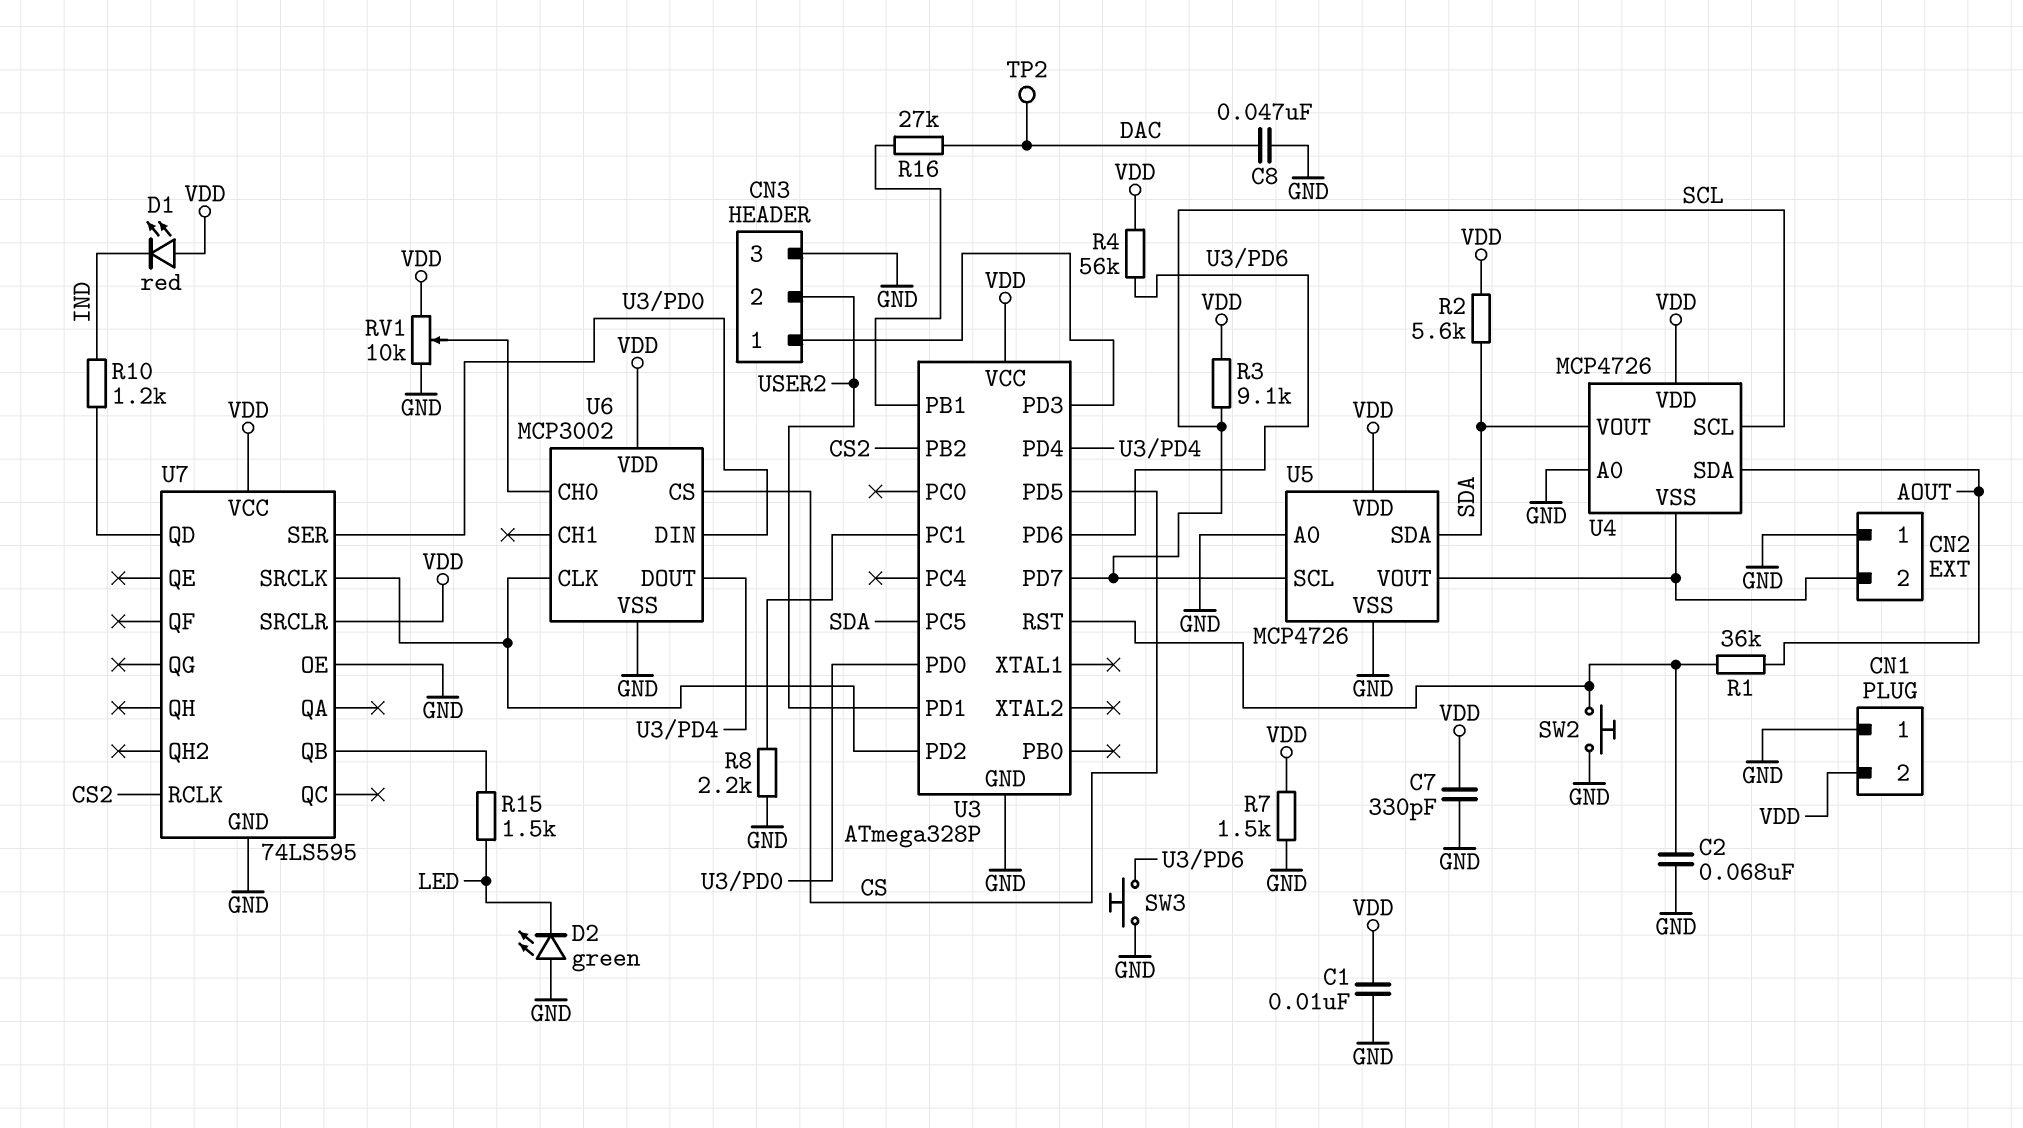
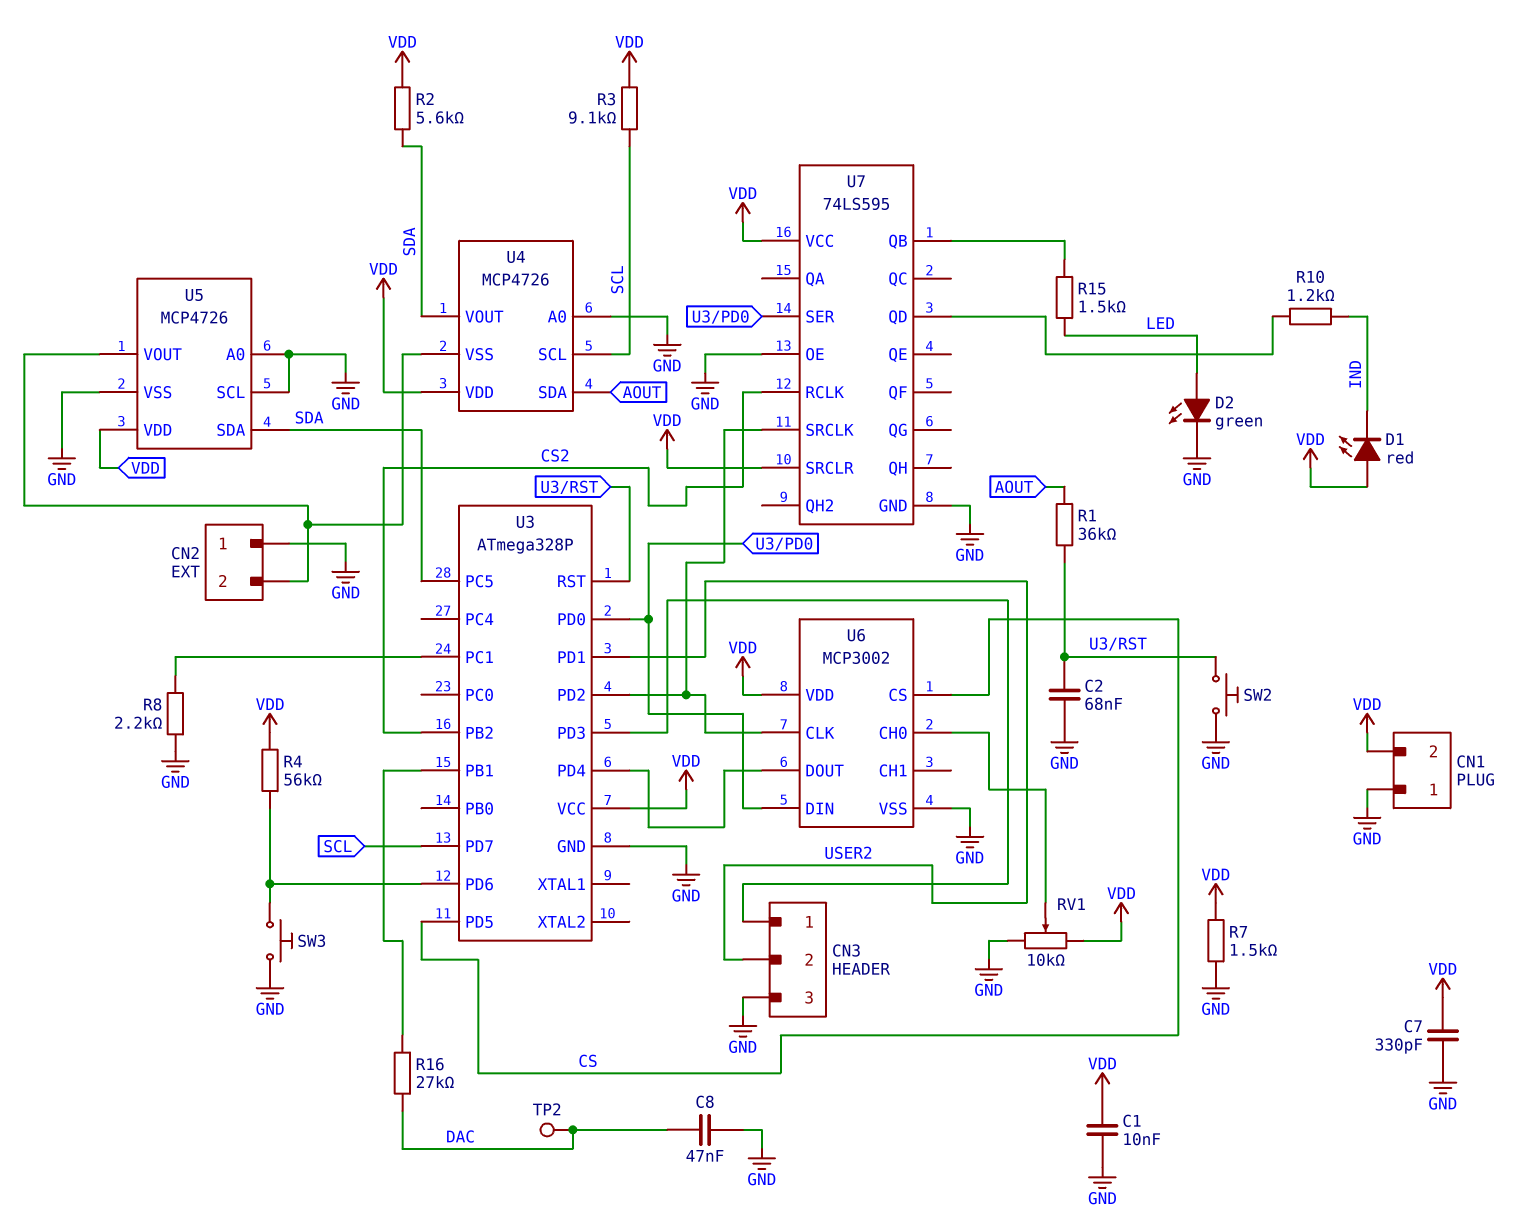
D2: LED green (A GND, K LED) -> LED green (A LED, K GND)
U5 pin SCL: SCL -> GND

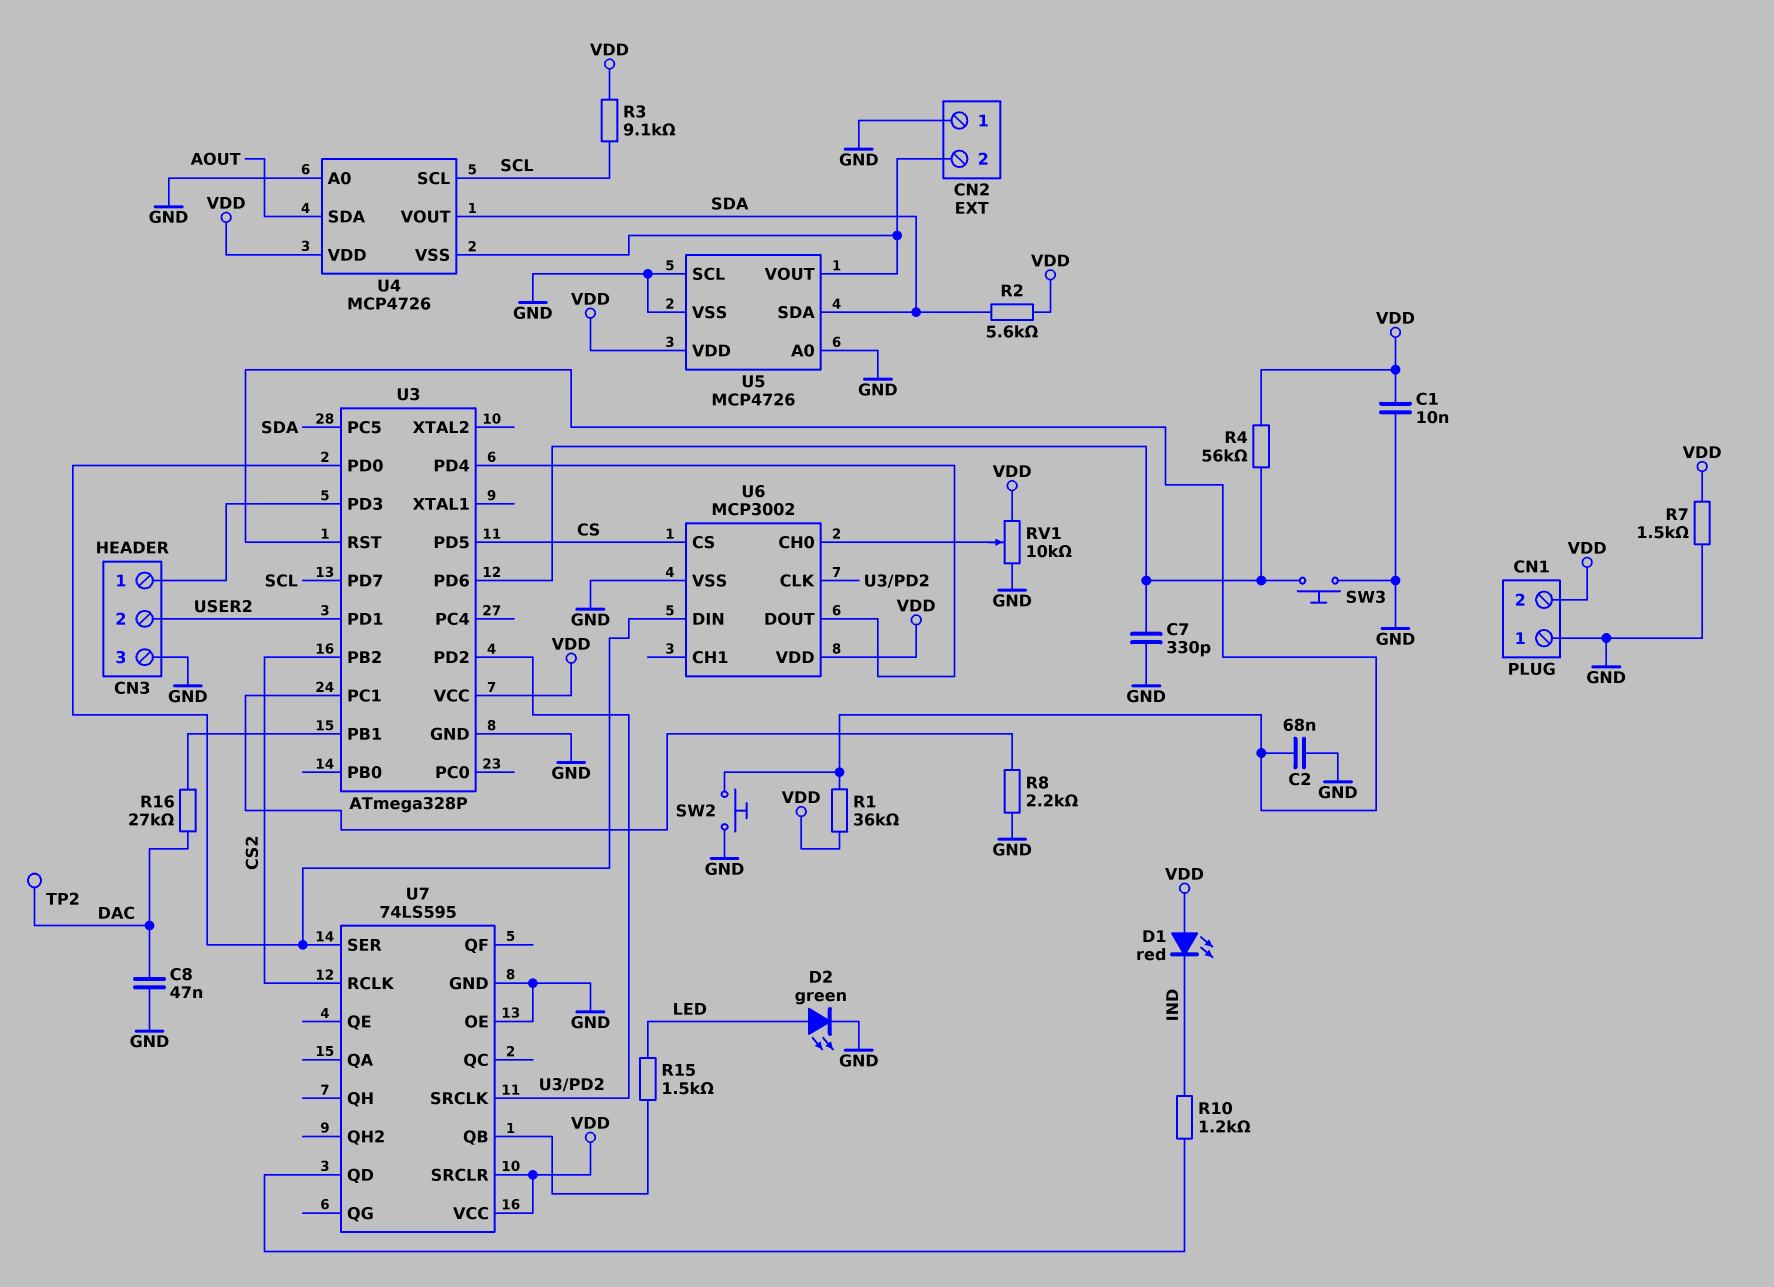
C7: 330pF (GND, VDD) -> 330pF (GND, U3/PD6)
R1: 36k (AOUT, U3/RST) -> 36k (U3/RST, VDD)

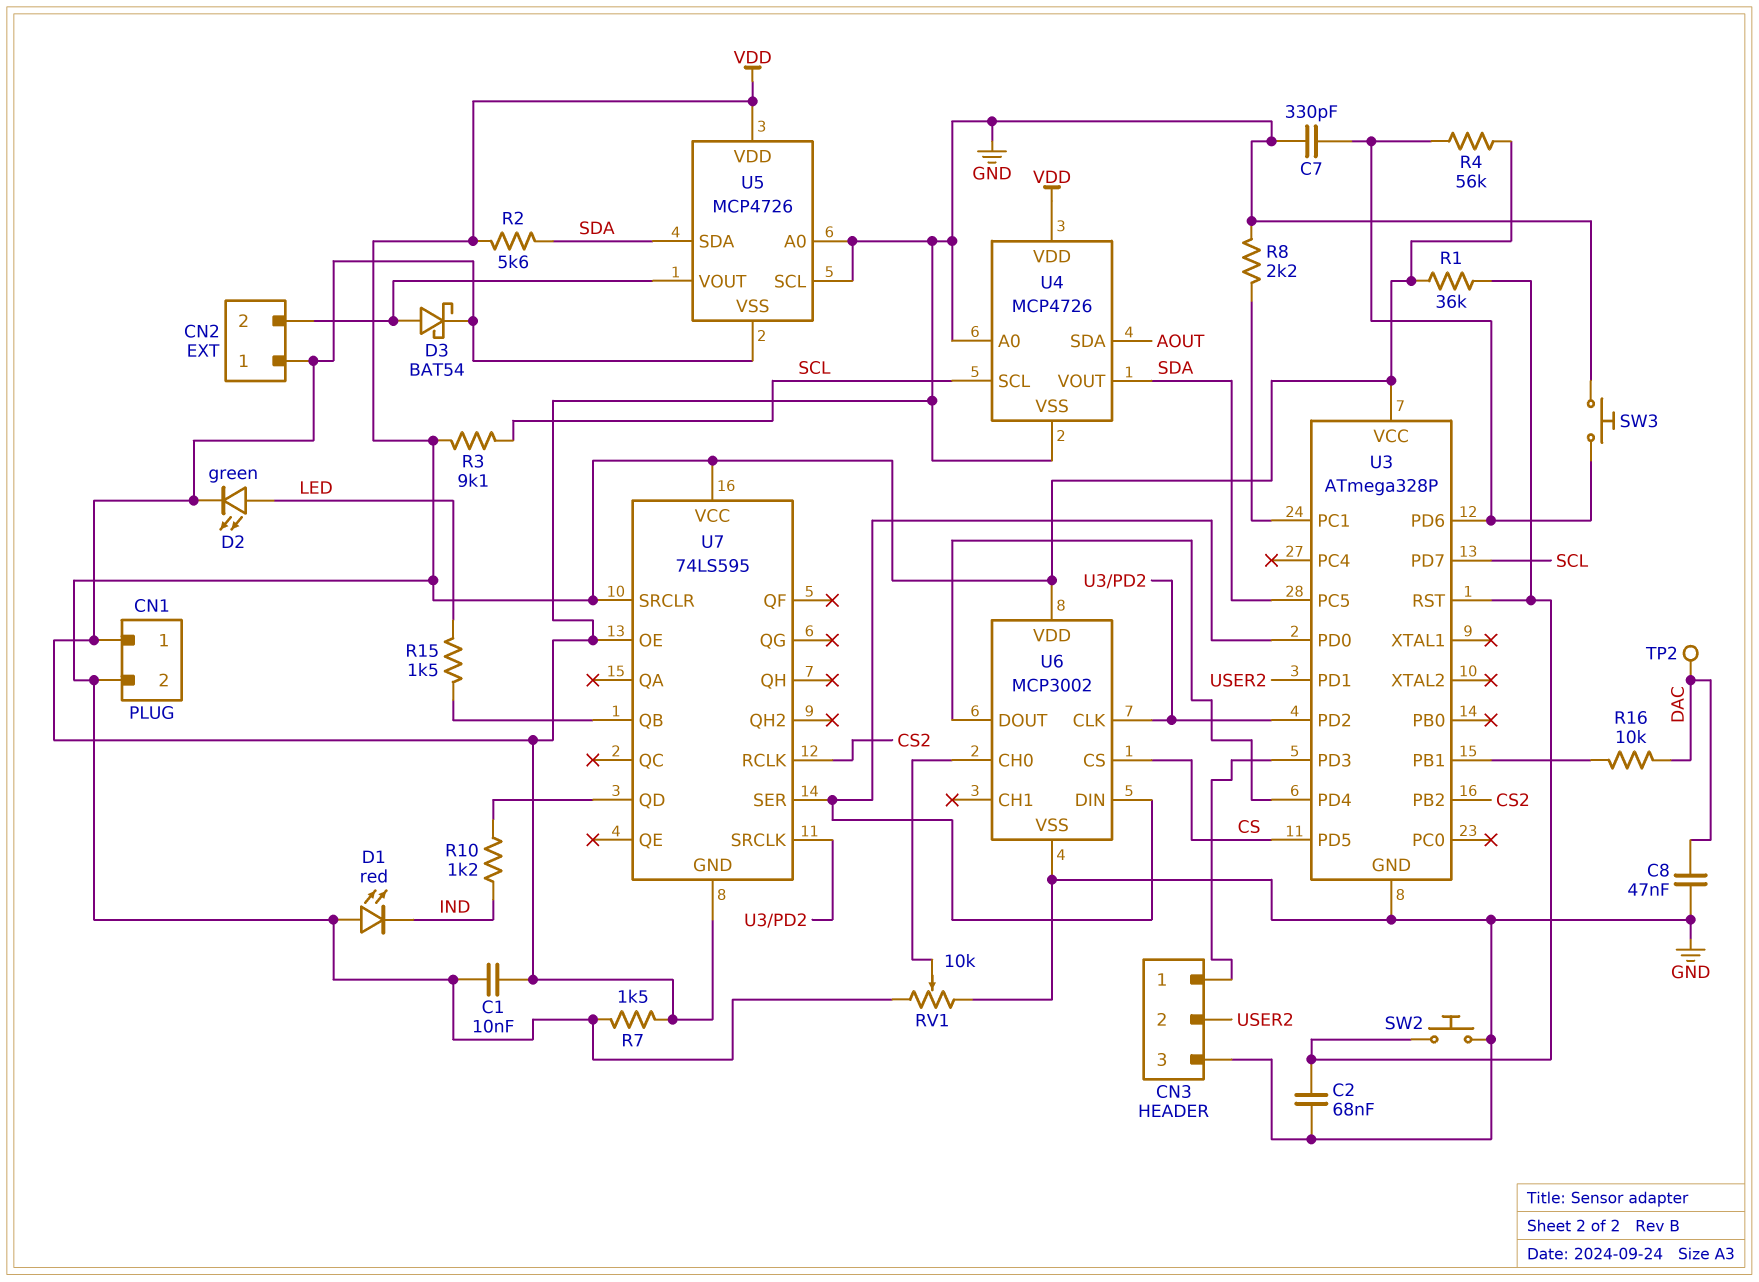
D3: none -> schottky BAT54 (A CN2/2, K GND)
R16: 27k (DAC, U3/PB1) -> 10k (DAC, U3/PB1)
U4 pin VSS: CN2/2 -> GND

